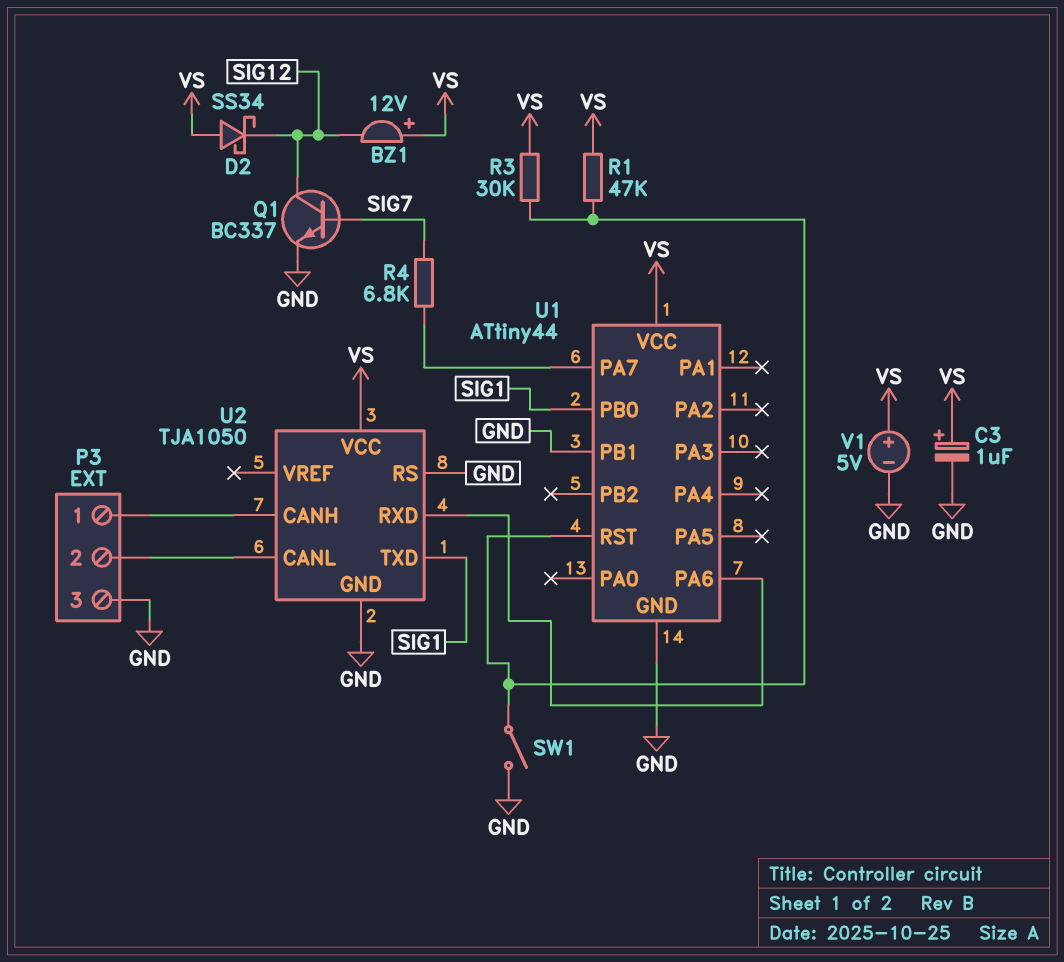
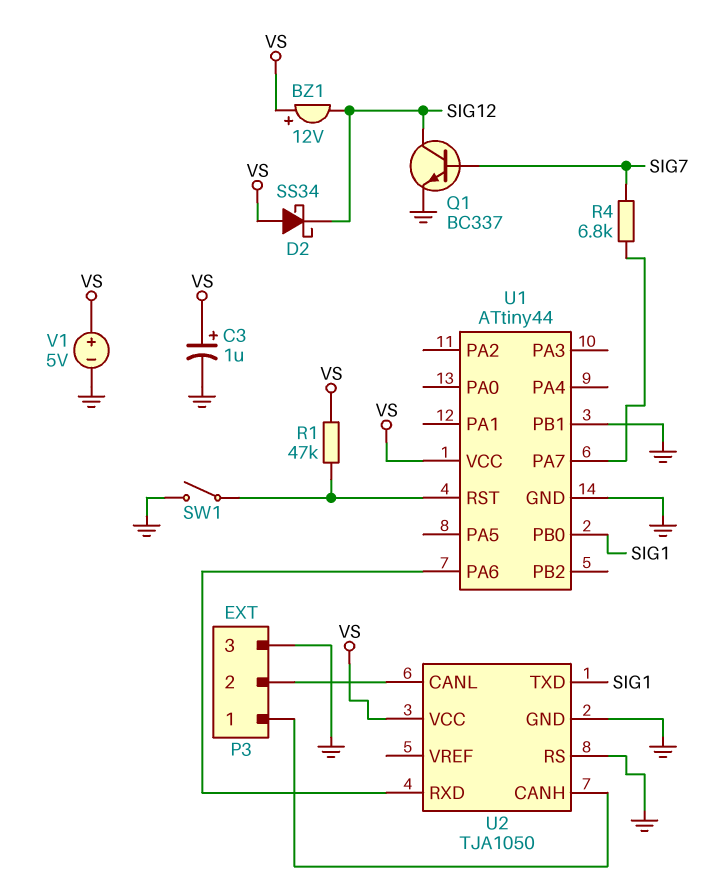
R3: 30k (U1/RST, VS) -> none

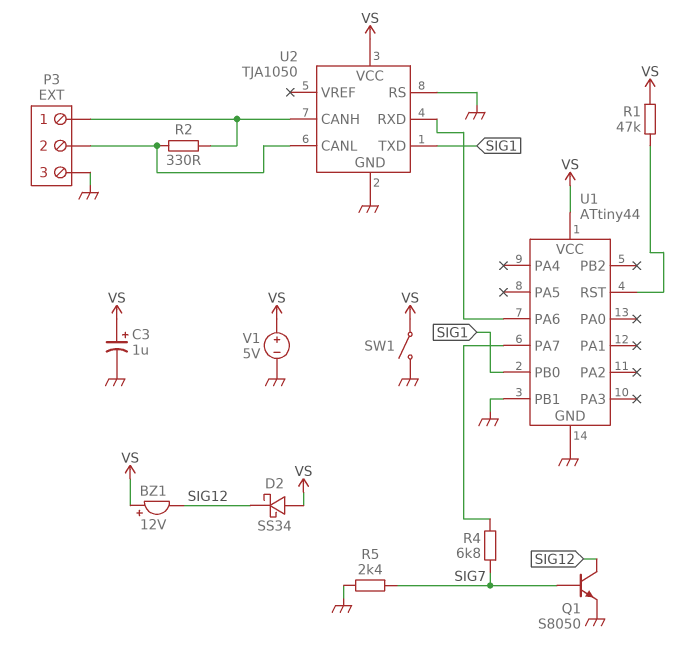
Q1: NPN BC337 (B SIG7, C SIG12, E GND) -> NPN S8050 (B SIG7, C SIG12, E GND)
R2: none -> 330 (P3/1, P3/2)
R5: none -> 2.4k (GND, SIG7)
SW1: switch (GND, U1/RST) -> switch (GND, VS)

